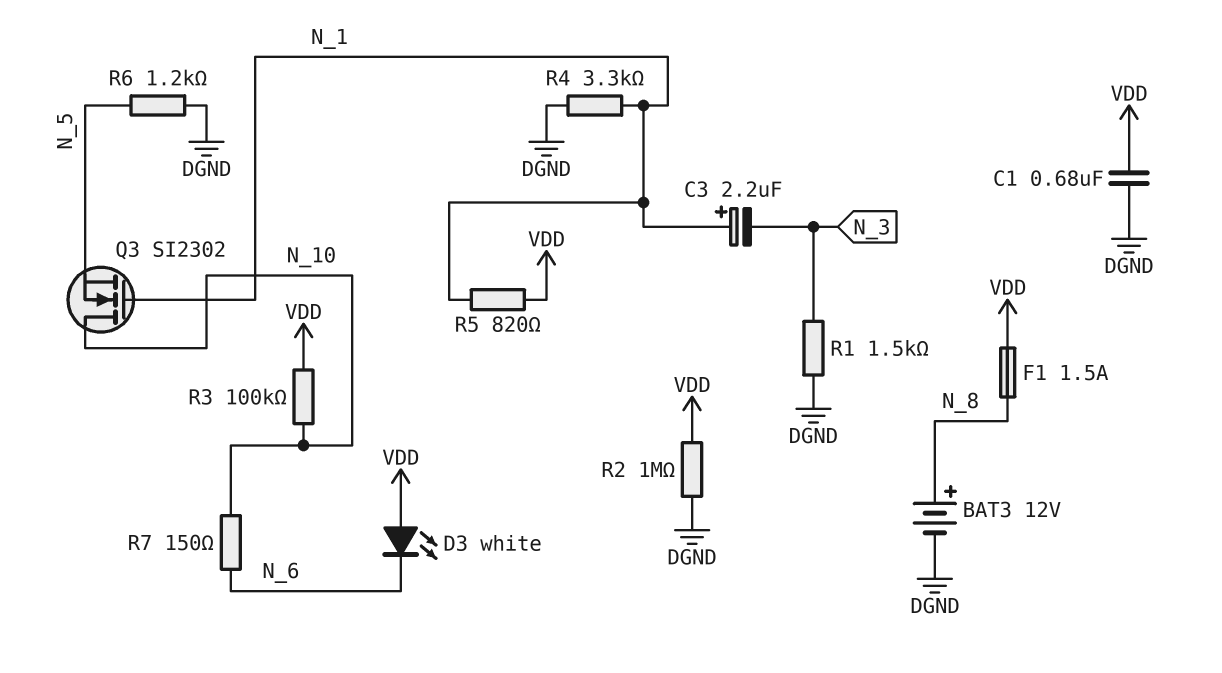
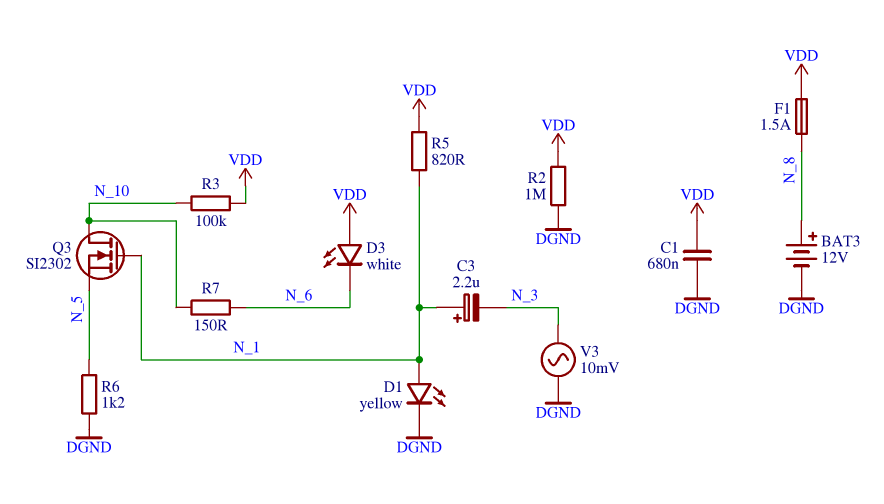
D1: none -> LED yellow (A N_1, K DGND)
R1: 1.5k (DGND, N_3) -> none
R4: 3.3k (DGND, N_1) -> none
V3: none -> AC 10mV (DGND, N_3)

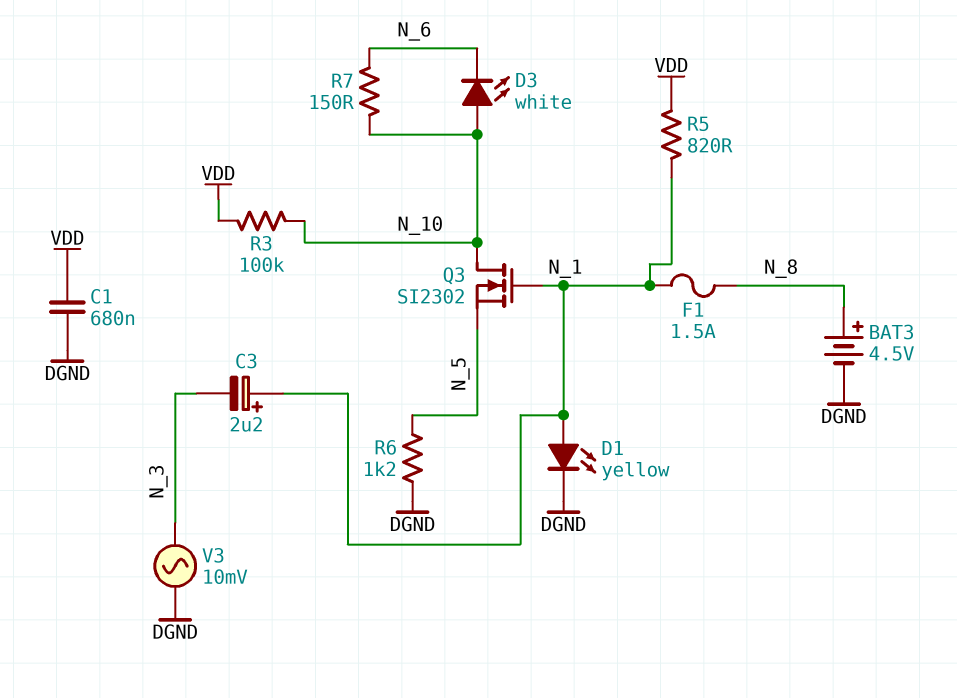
BAT3: 12V (plus N_8, minus DGND) -> 4.5V (plus N_8, minus DGND)
D3: LED white (A VDD, K N_6) -> LED white (A N_10, K N_6)
F1: 1.5A (N_8, VDD) -> 1.5A (N_1, N_8)
R2: 1M (DGND, VDD) -> none

